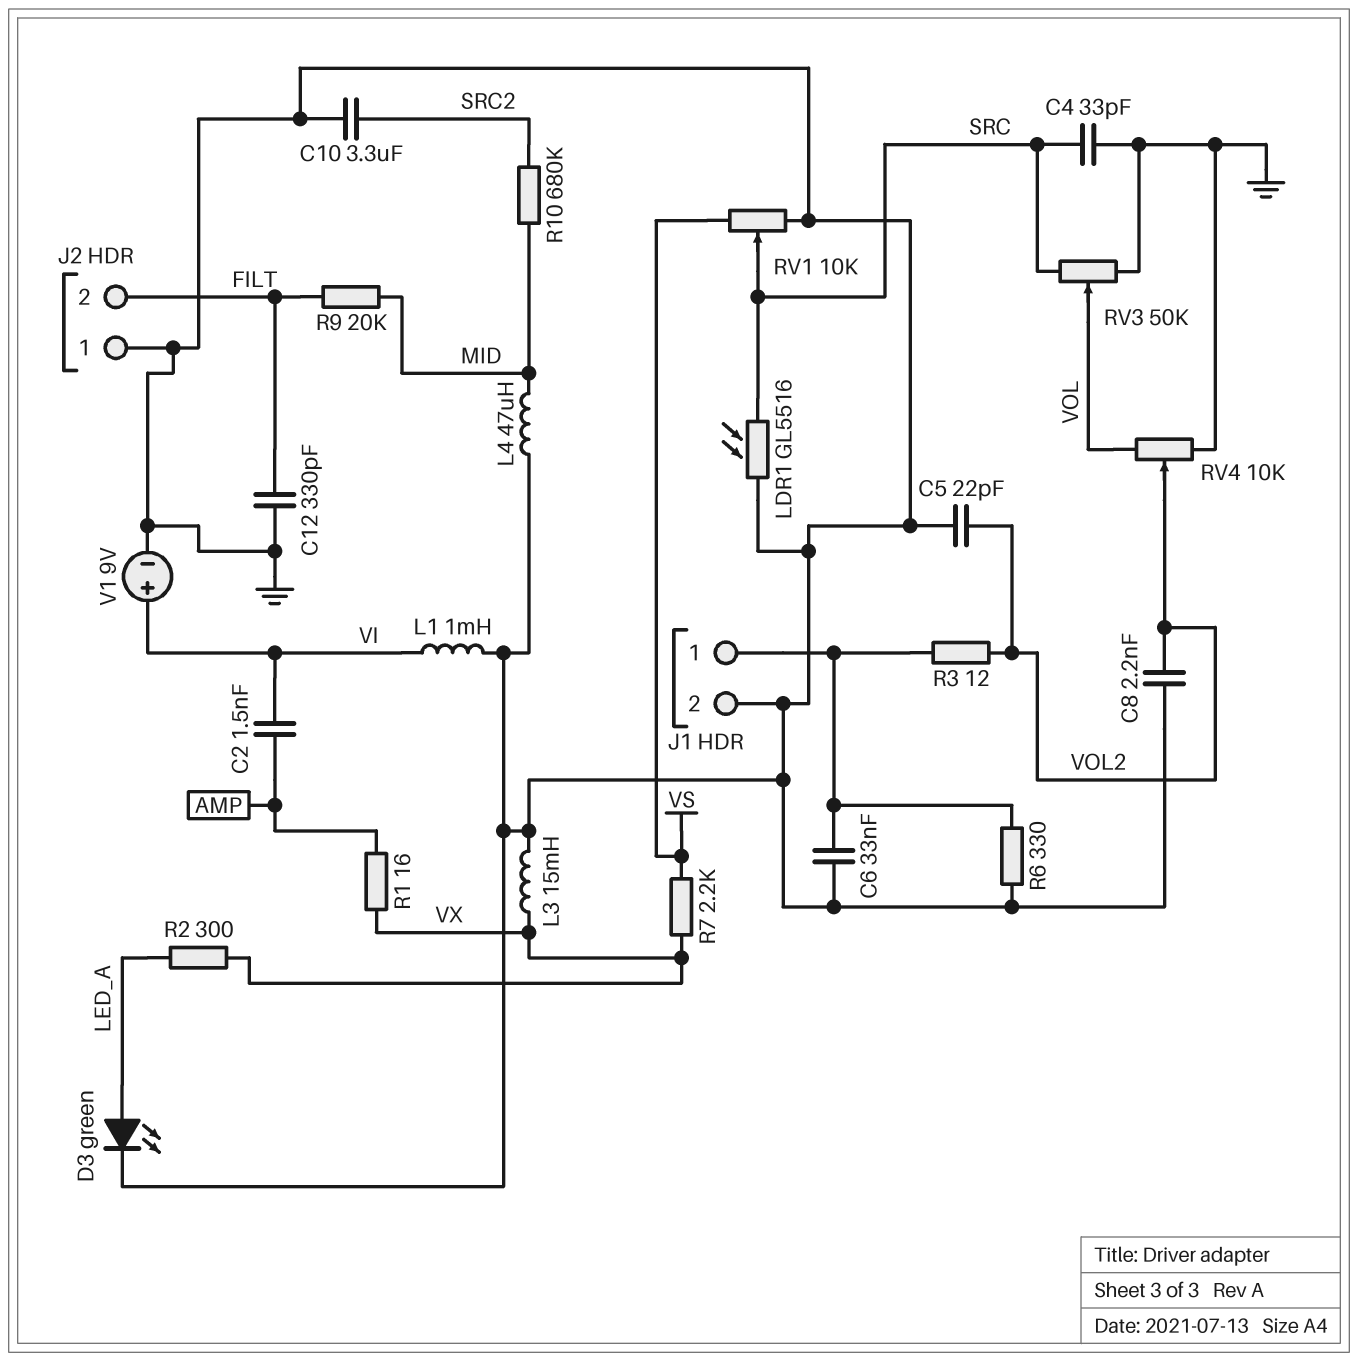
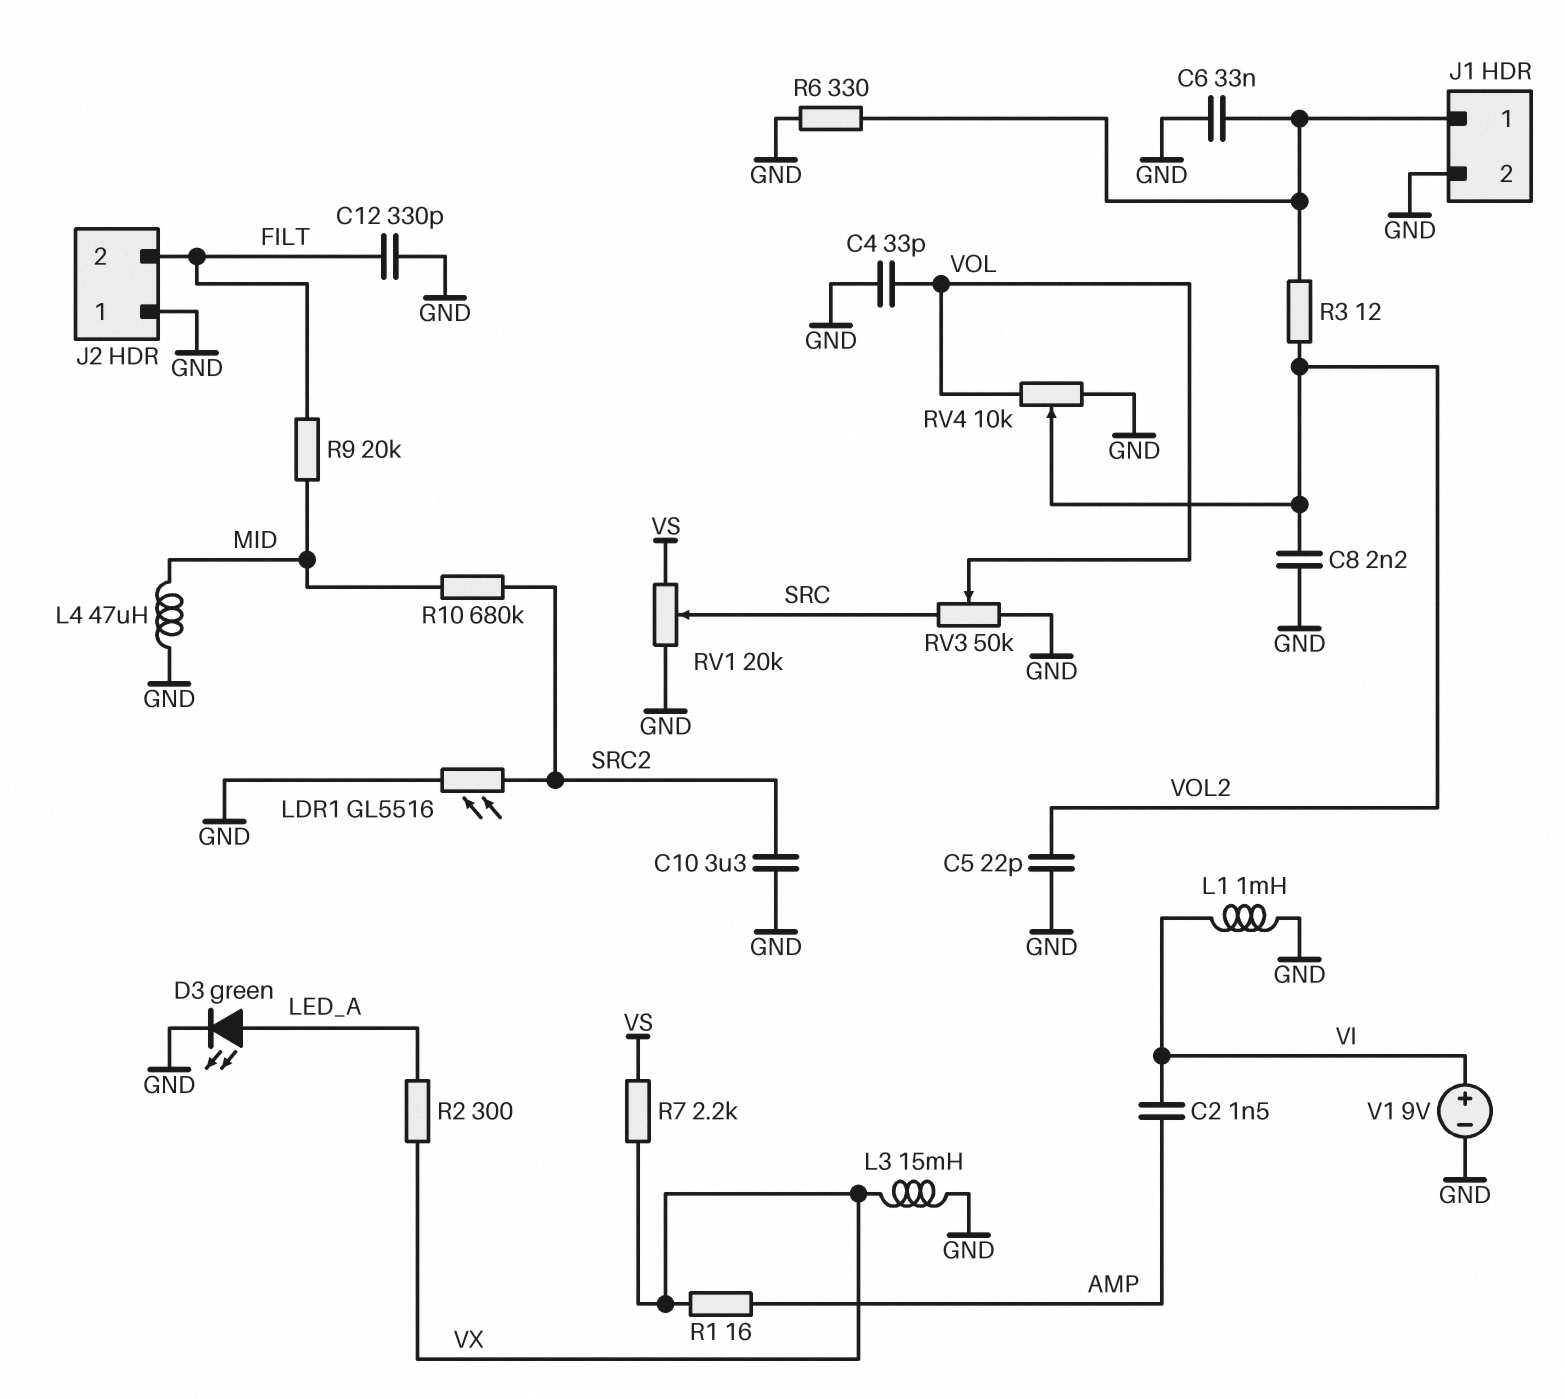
C4: 33pF (GND, SRC) -> 33pF (GND, VOL)
LDR1: GL5516 (GND, SRC) -> GL5516 (GND, SRC2)
RV1: 10k (GND, VS, wiper SRC) -> 20k (GND, VS, wiper SRC)

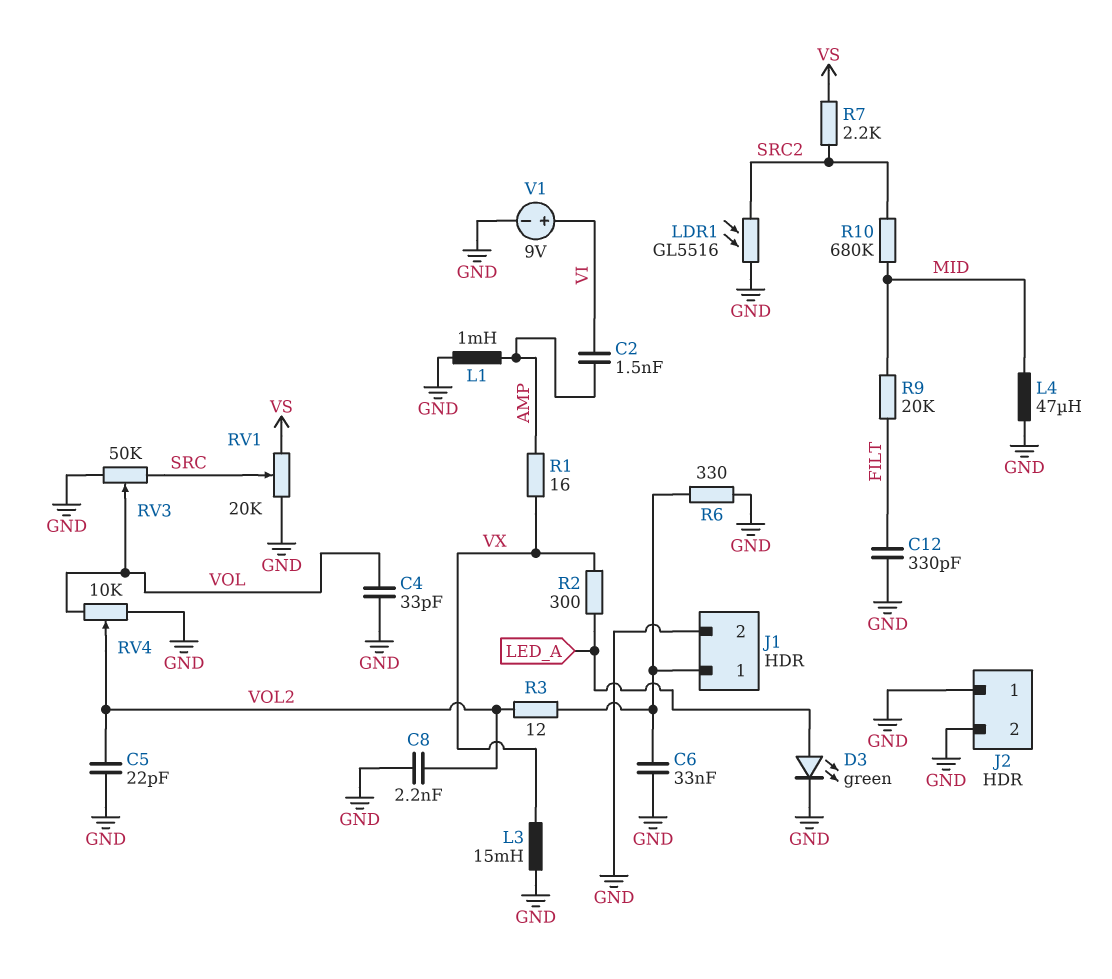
C10: 3.3uF (GND, SRC2) -> none
J2 pin 2: FILT -> GND
L1: 1mH (GND, VI) -> 1mH (AMP, GND)
R7: 2.2k (VS, VX) -> 2.2k (SRC2, VS)

